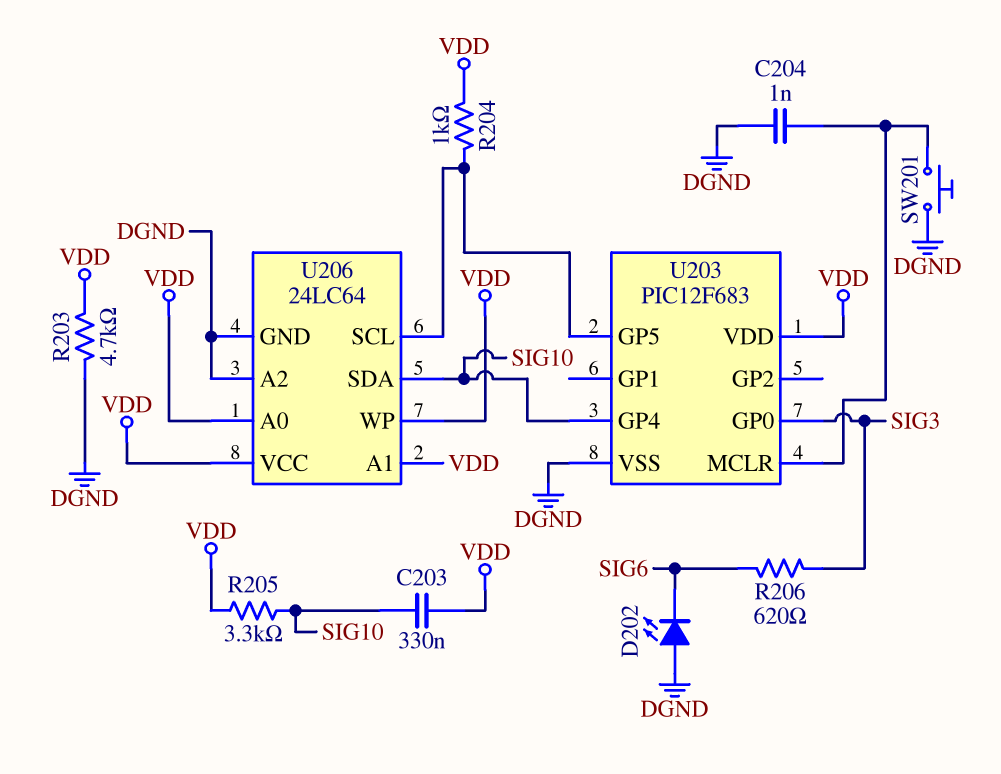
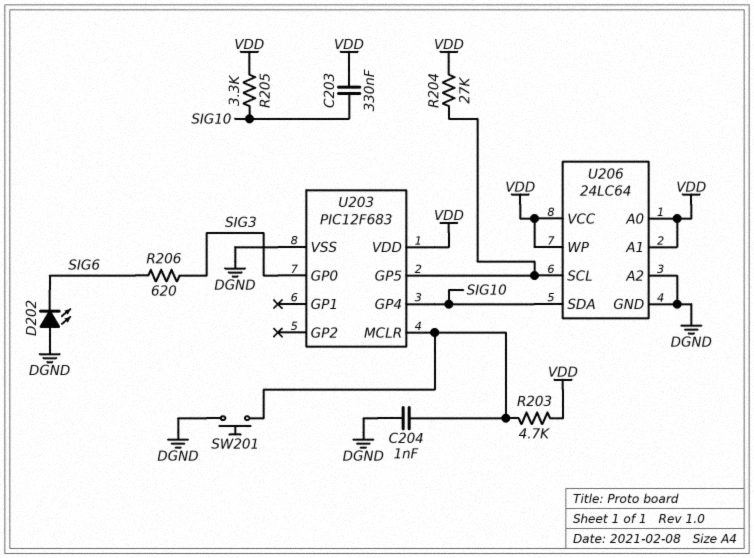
R203: 4.7k (DGND, VDD) -> 4.7k (U203/MCLR, VDD)
R204: 1k (U203/GP5, VDD) -> 27k (U203/GP5, VDD)

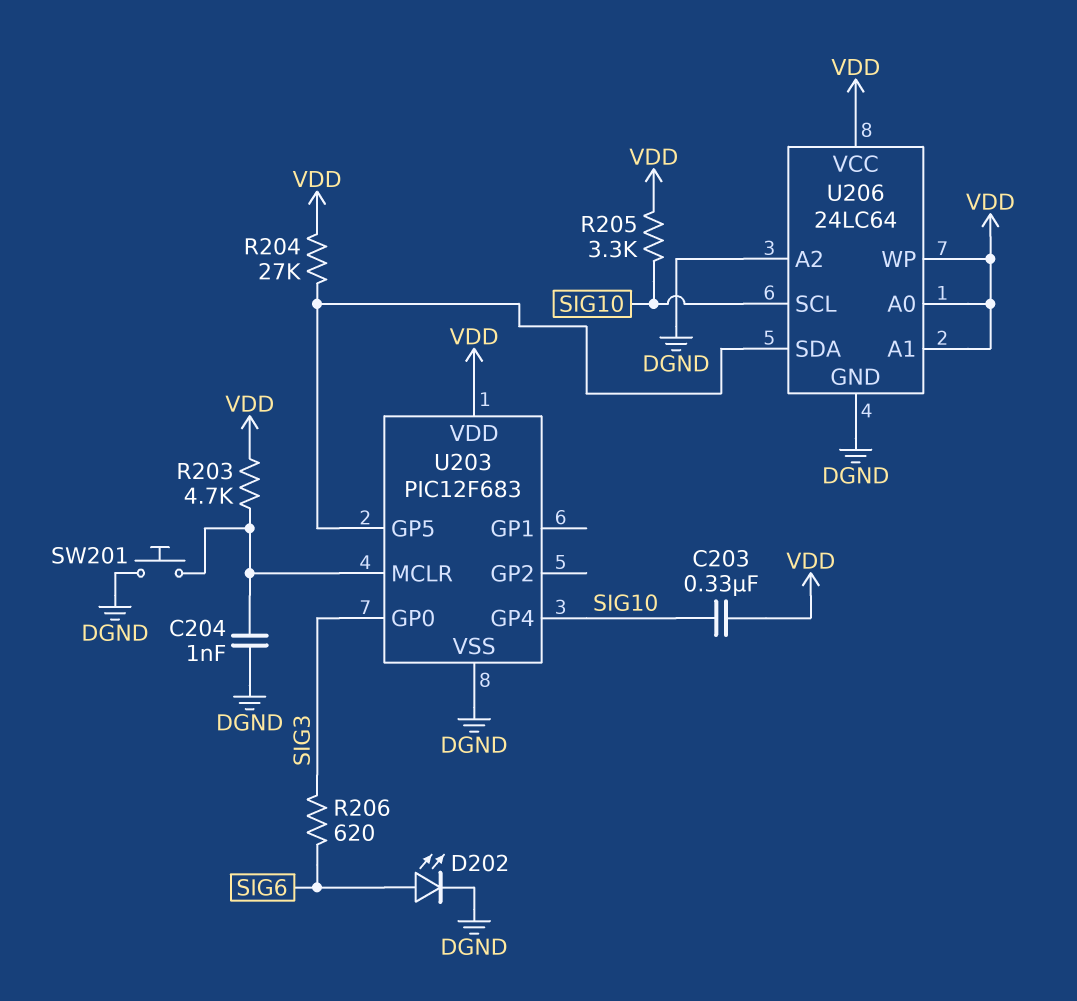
D202: LED (A DGND, K SIG6) -> LED (A SIG6, K DGND)
U206 pin SCL: U203/GP5 -> SIG10
U206 pin SDA: SIG10 -> U203/GP5

